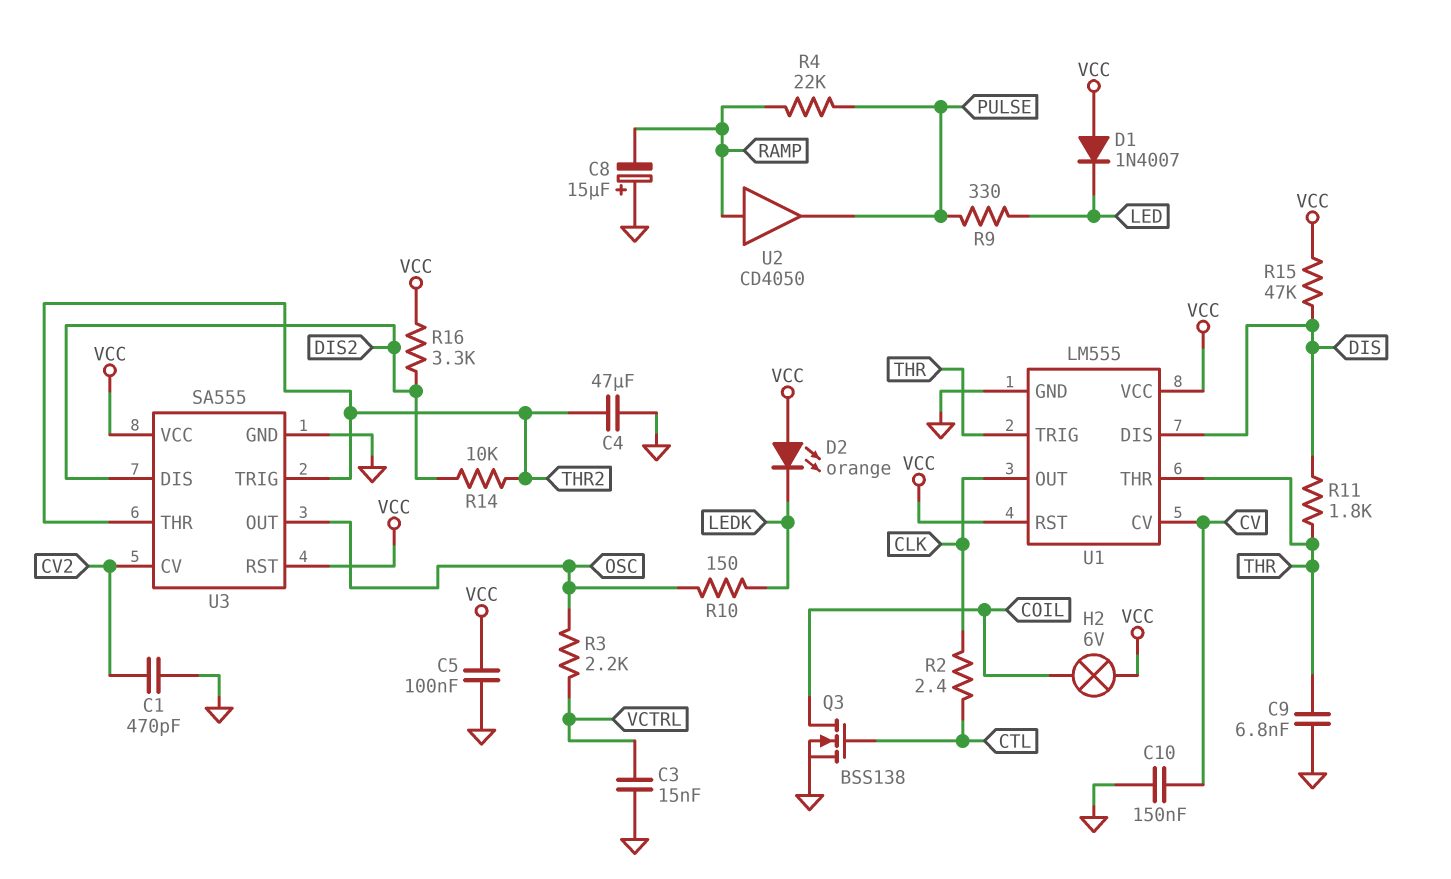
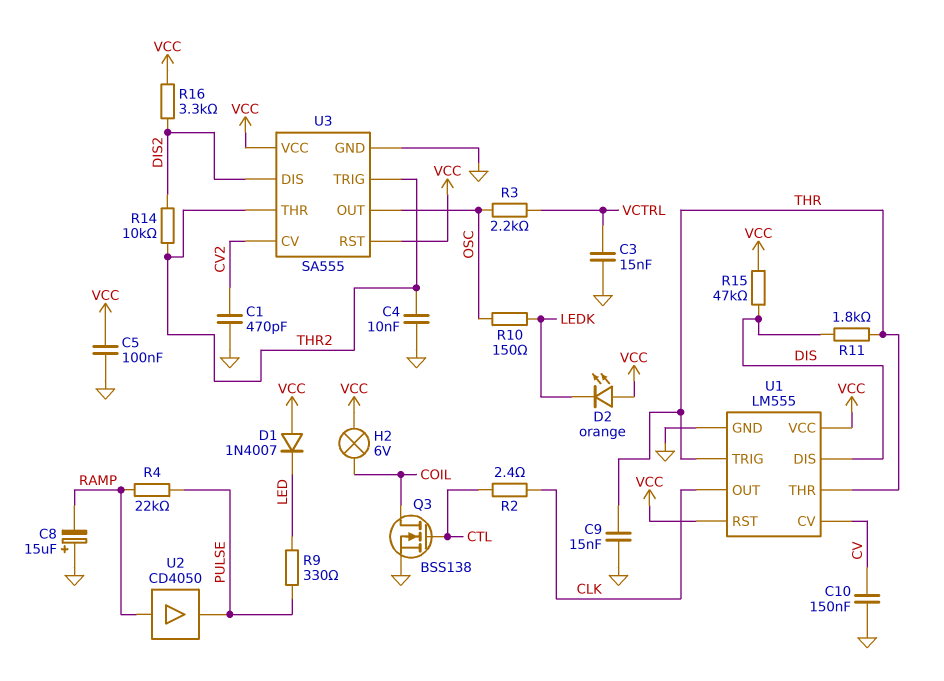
C4: 47uF (GND, THR2) -> 10nF (GND, THR2)
C9: 6.8nF (GND, THR) -> 15nF (GND, THR)

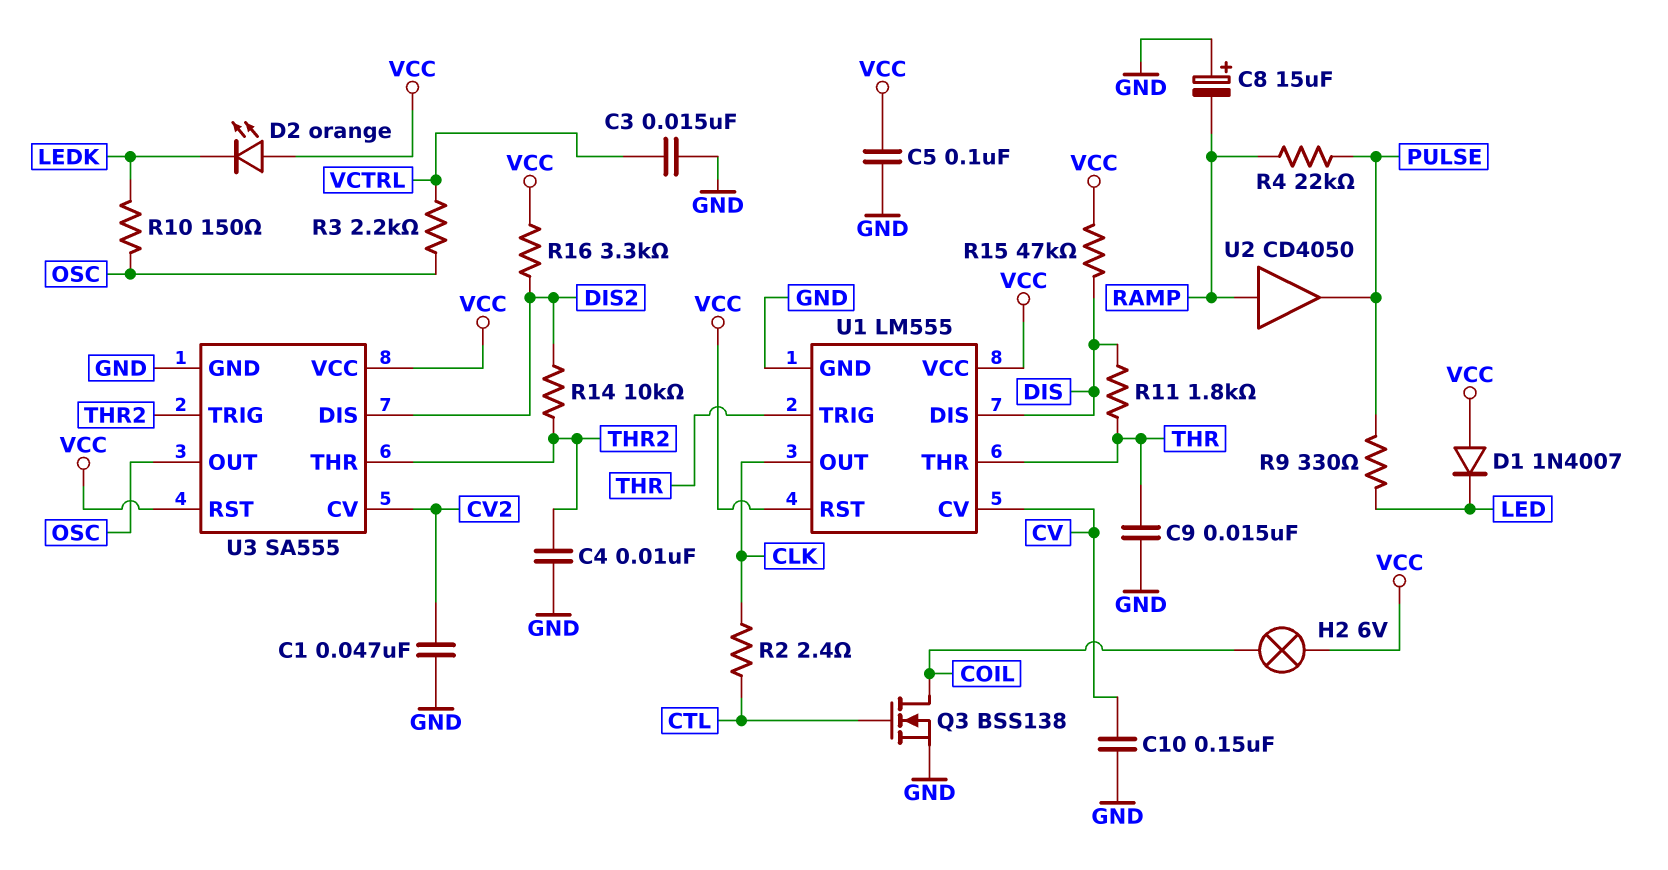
C1: 470pF (CV2, GND) -> 47nF (CV2, GND)

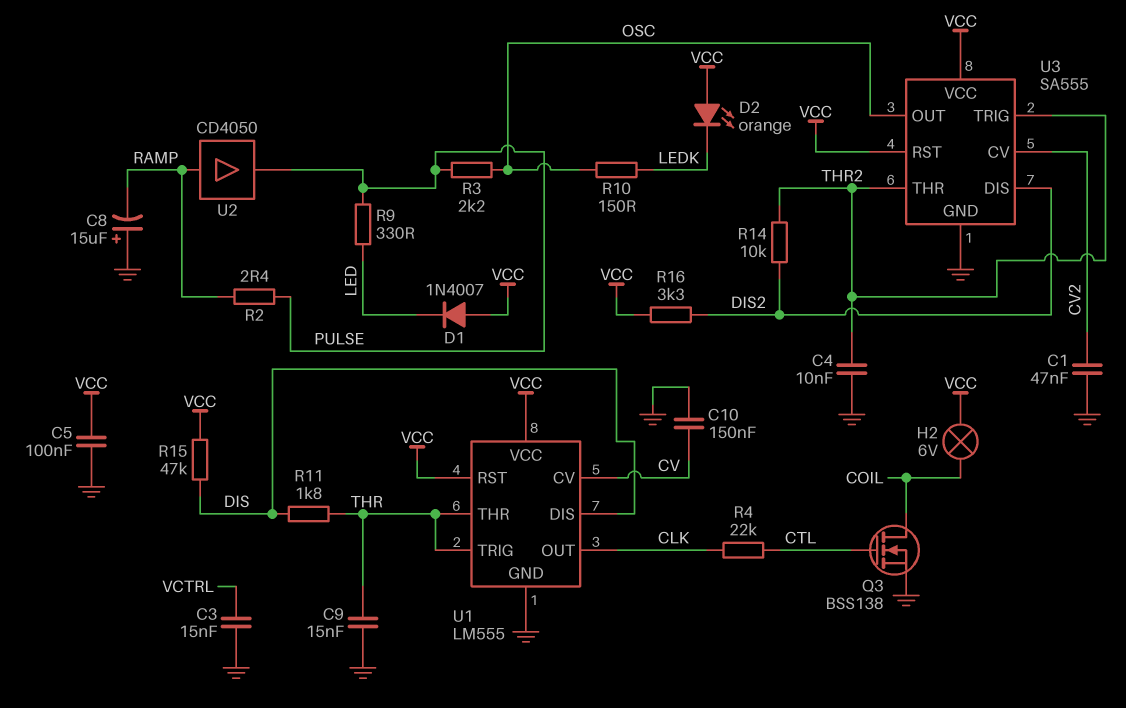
R2: 2.4 (CLK, CTL) -> 2.4 (PULSE, RAMP)
R3: 2.2k (OSC, VCTRL) -> 2.2k (OSC, PULSE)
R4: 22k (PULSE, RAMP) -> 22k (CLK, CTL)

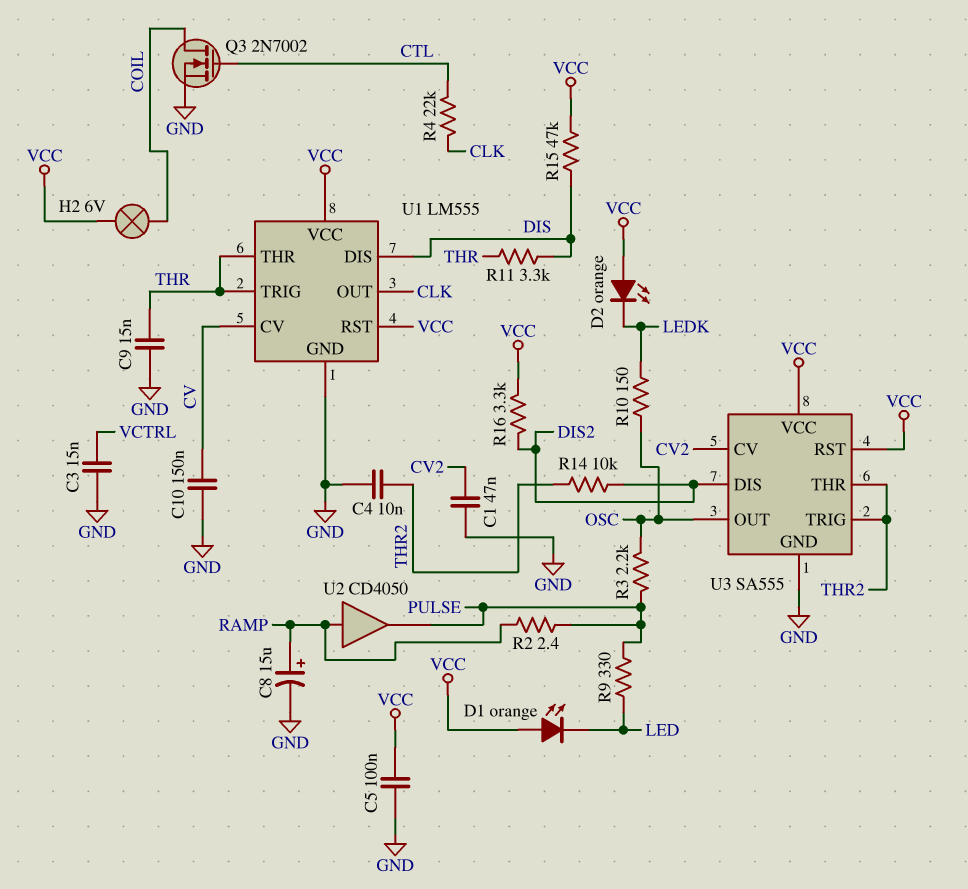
C8: 15uF (plus GND, minus RAMP) -> 15uF (plus RAMP, minus GND)
D1: diode 1N4007 (A VCC, K LED) -> LED orange (A VCC, K LED)
Q3: NMOS BSS138 (G CTL, D COIL, S GND) -> NMOS 2N7002 (G CTL, D COIL, S GND)
R11: 1.8k (DIS, THR) -> 3.3k (DIS, THR)

